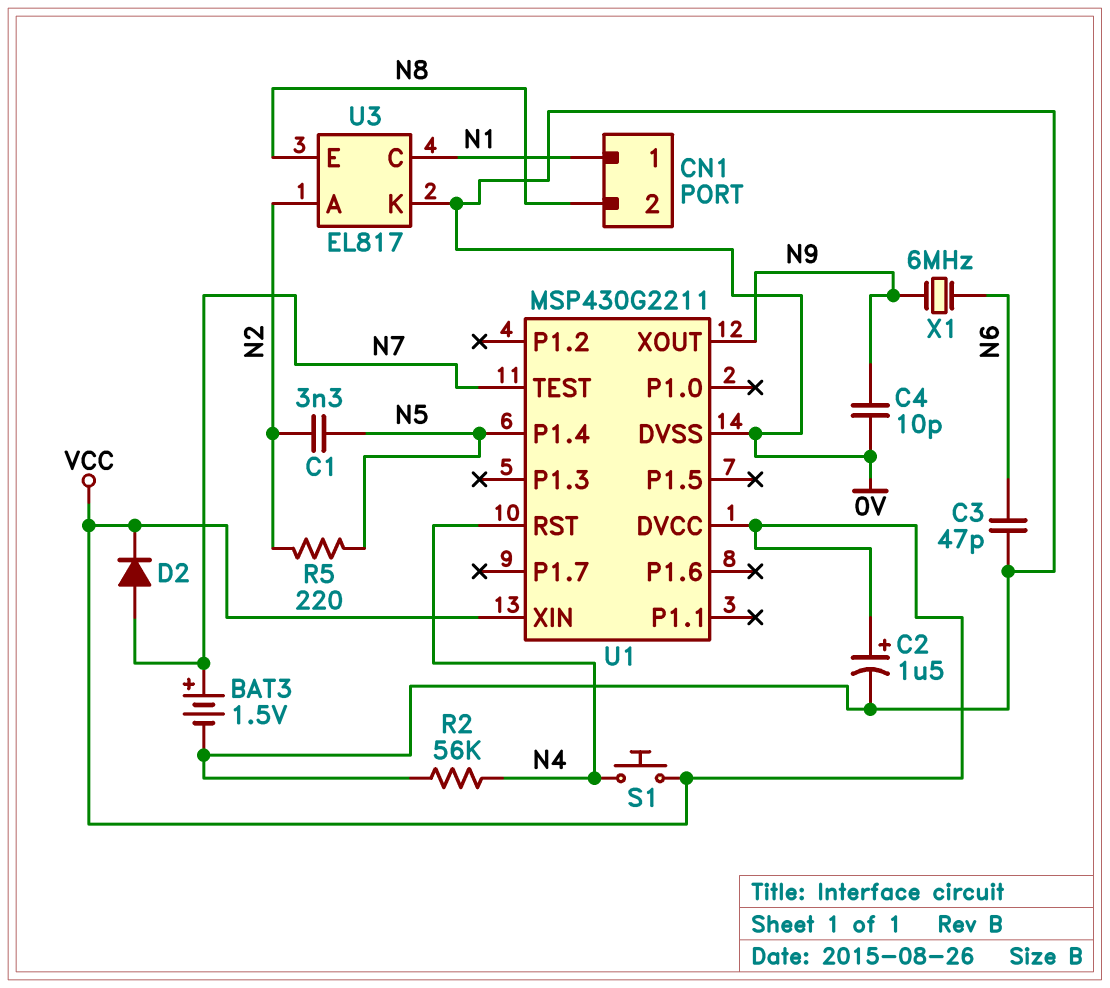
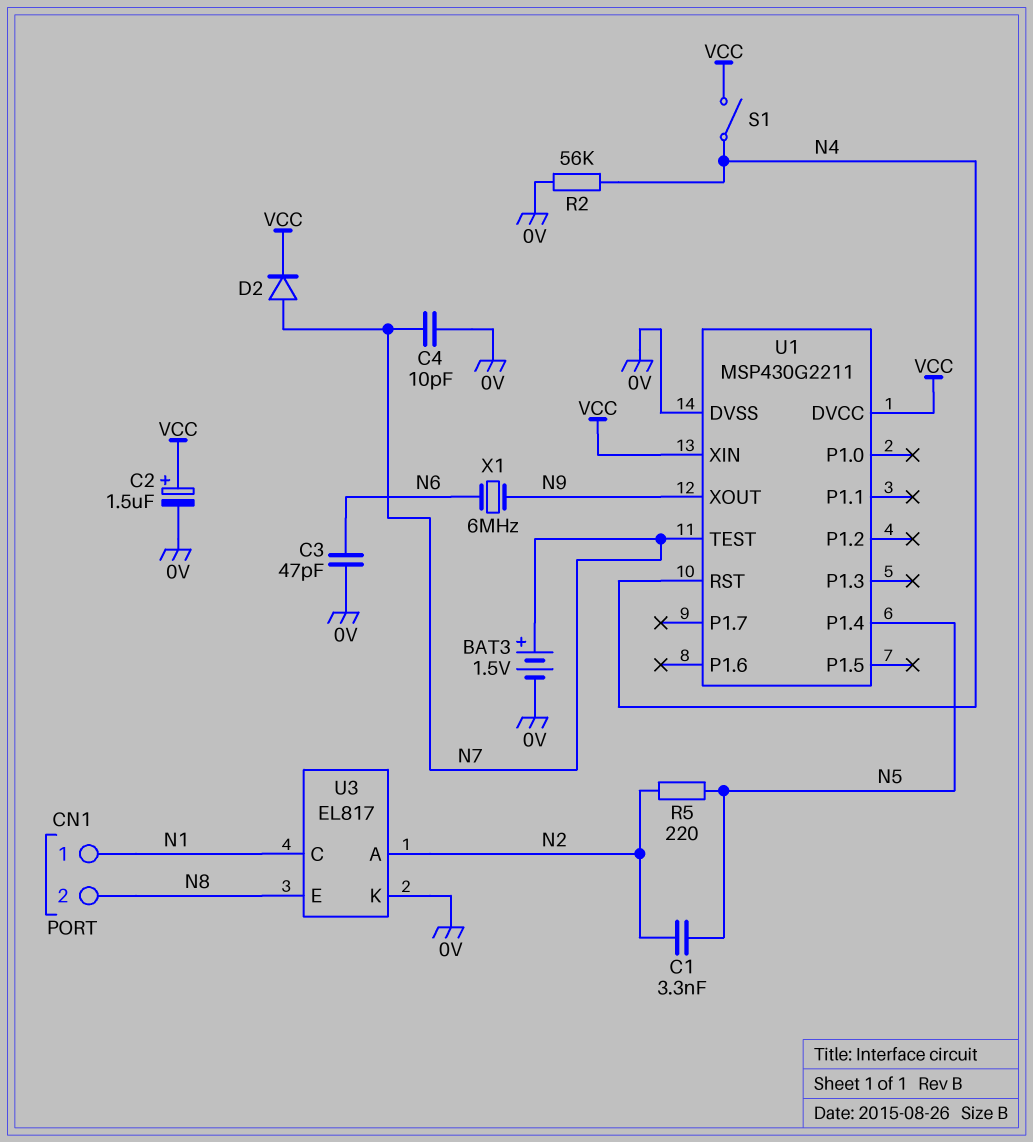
C4: 10pF (0V, N9) -> 10pF (0V, N7)
S1: button (N4, VCC) -> switch (N4, VCC)

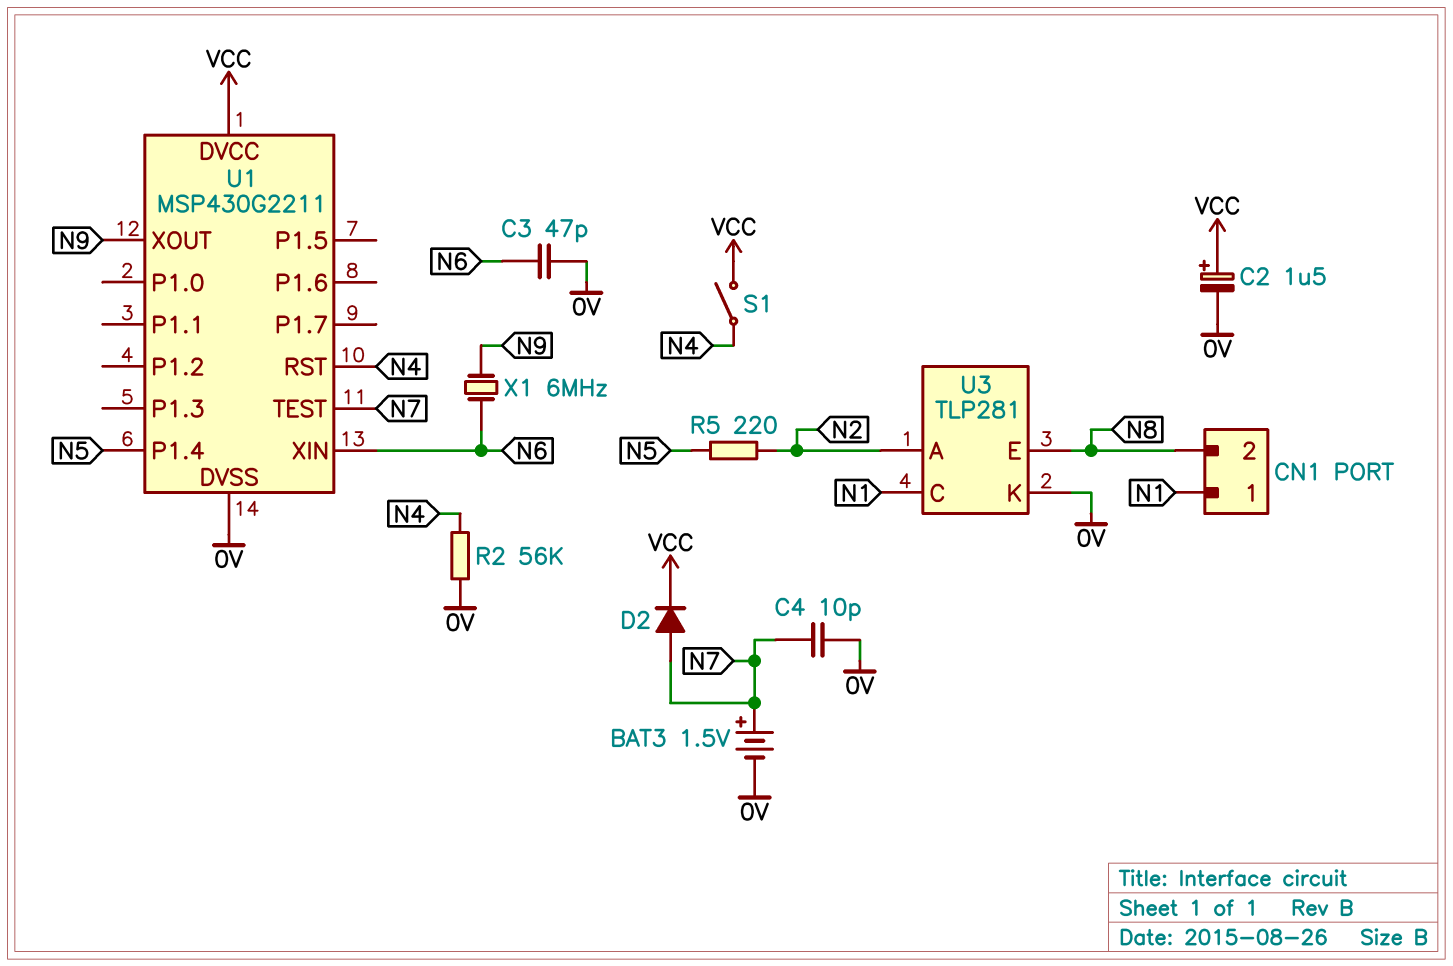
C1: 3.3nF (N2, N5) -> none
U1 pin XIN: VCC -> N6
U3: EL817 -> TLP281

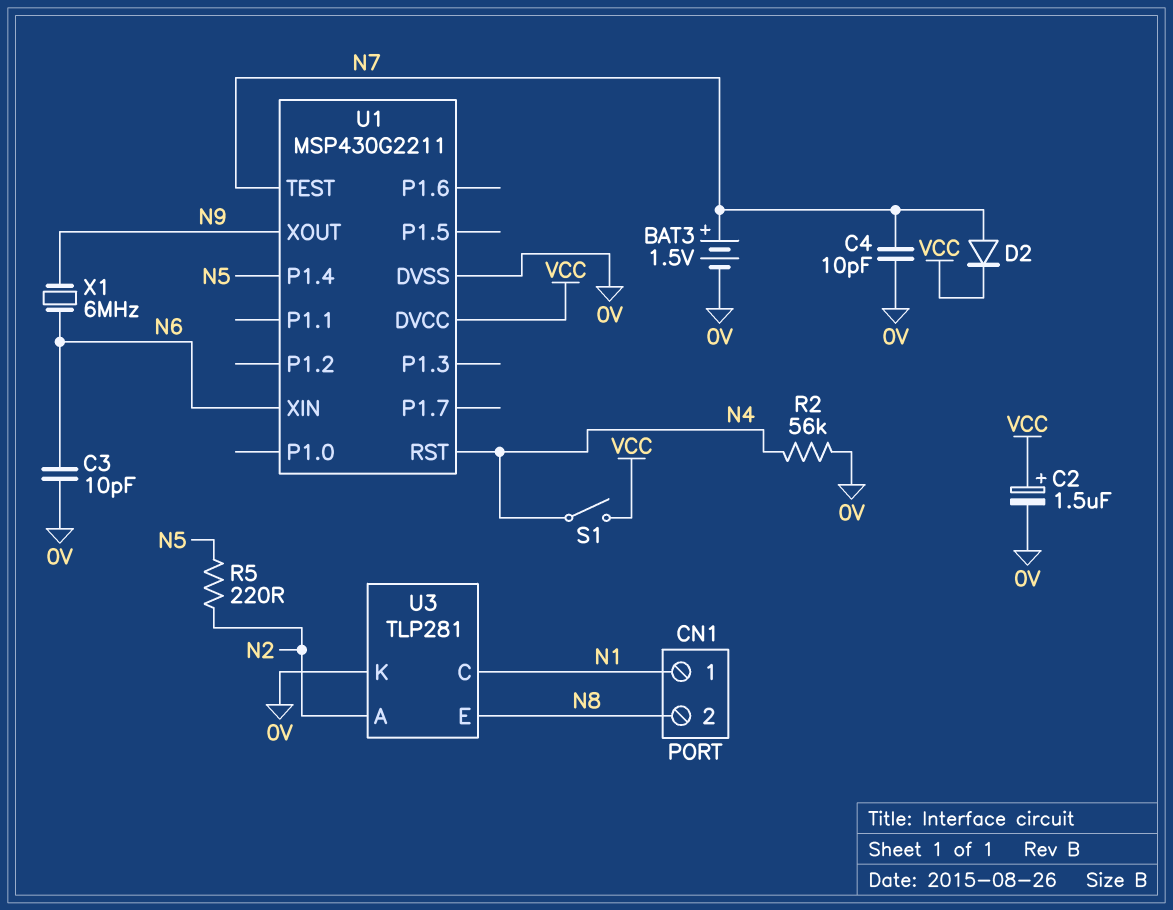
C3: 47pF (0V, N6) -> 10pF (0V, N6)

